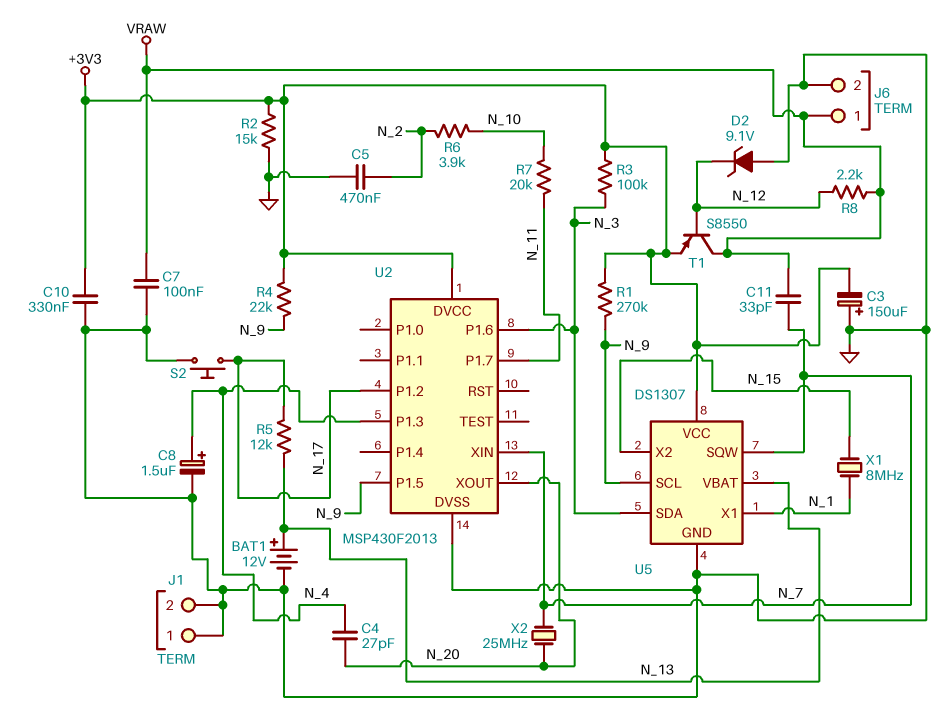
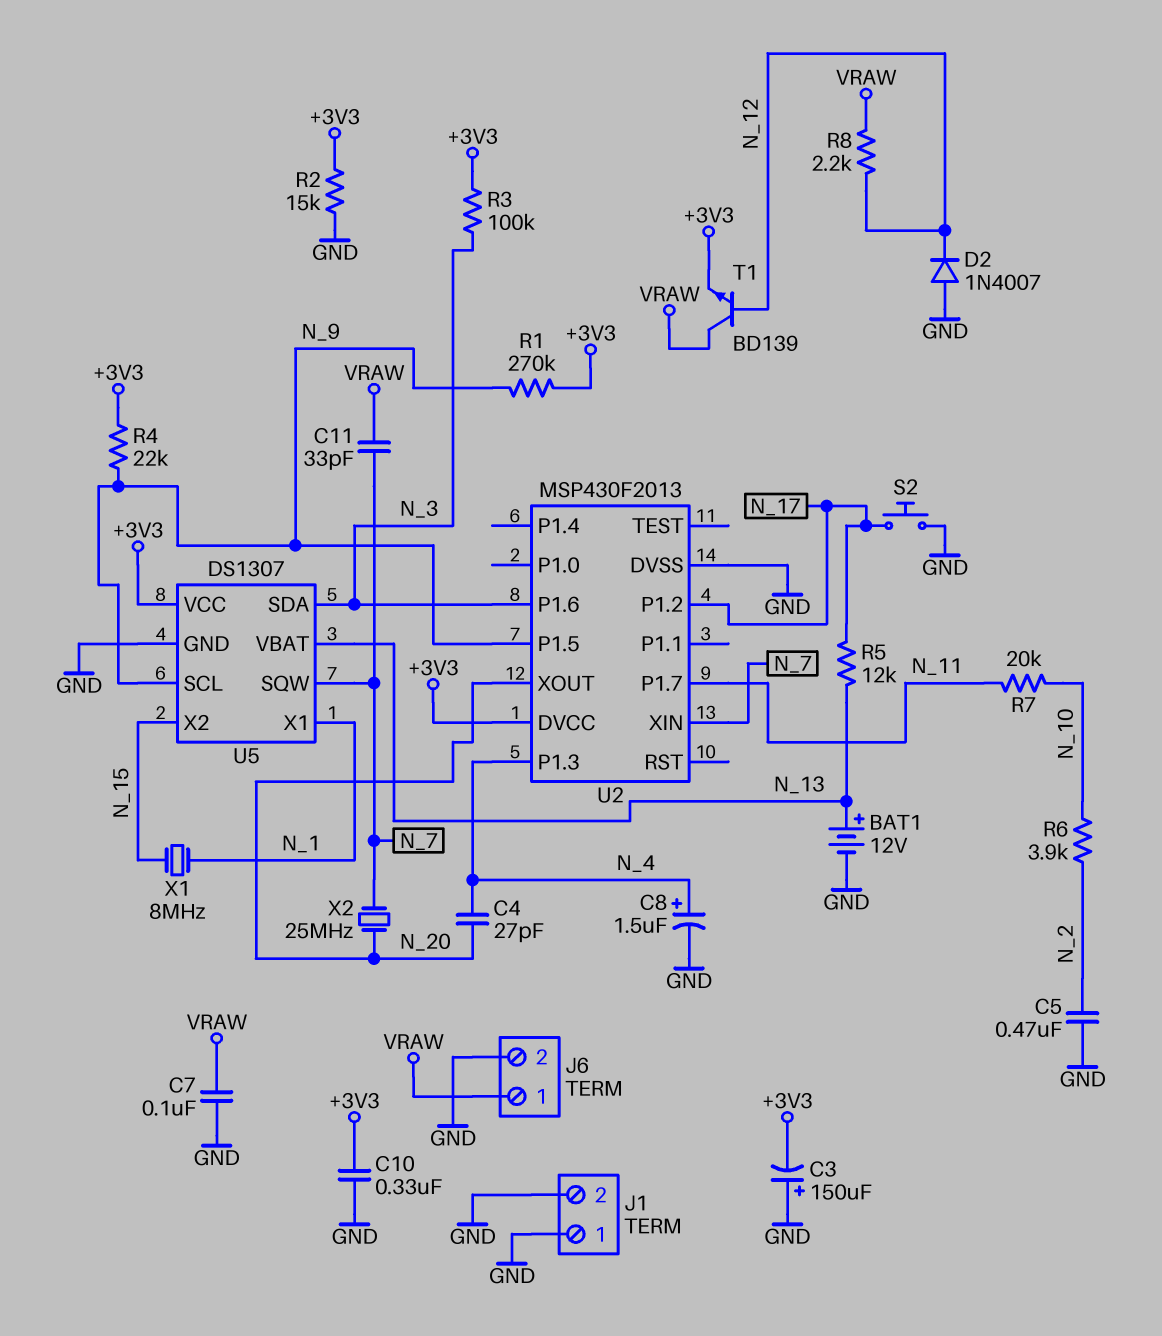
D2: zener 9.1V (A GND, K N_12) -> diode 1N4007 (A GND, K N_12)
T1: PNP S8550 (B N_12, C VRAW, E +3V3) -> NPN BD139 (B N_12, C VRAW, E +3V3)

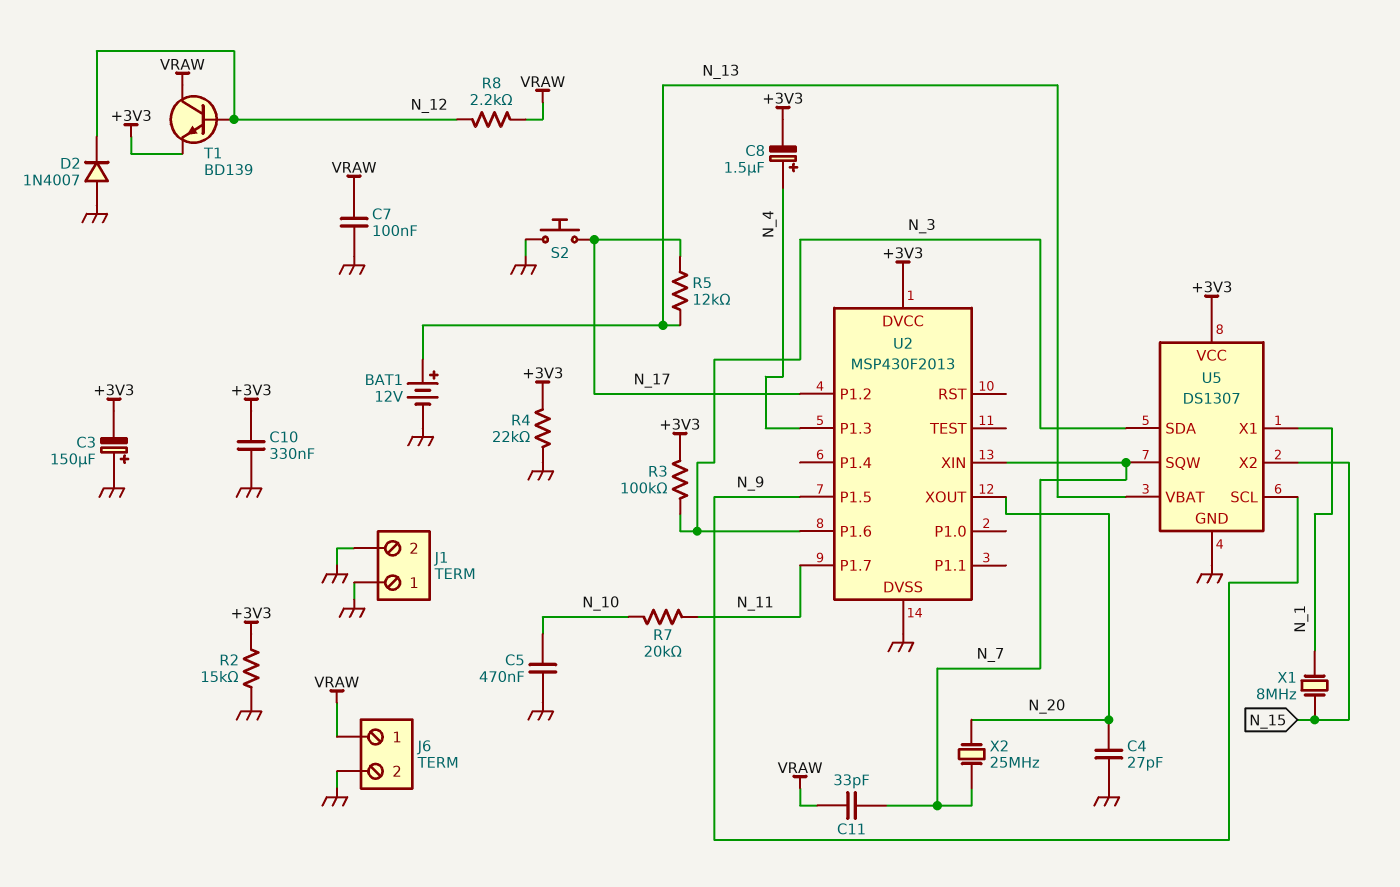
C4: 27pF (N_4, N_20) -> 27pF (GND, N_20)
C5: 470nF (GND, N_2) -> 470nF (GND, N_10)
C8: 1.5uF (plus N_4, minus GND) -> 1.5uF (plus N_4, minus +3V3)
R1: 270k (+3V3, N_9) -> none
R4: 22k (+3V3, N_9) -> 22k (+3V3, GND)
R6: 3.9k (N_2, N_10) -> none

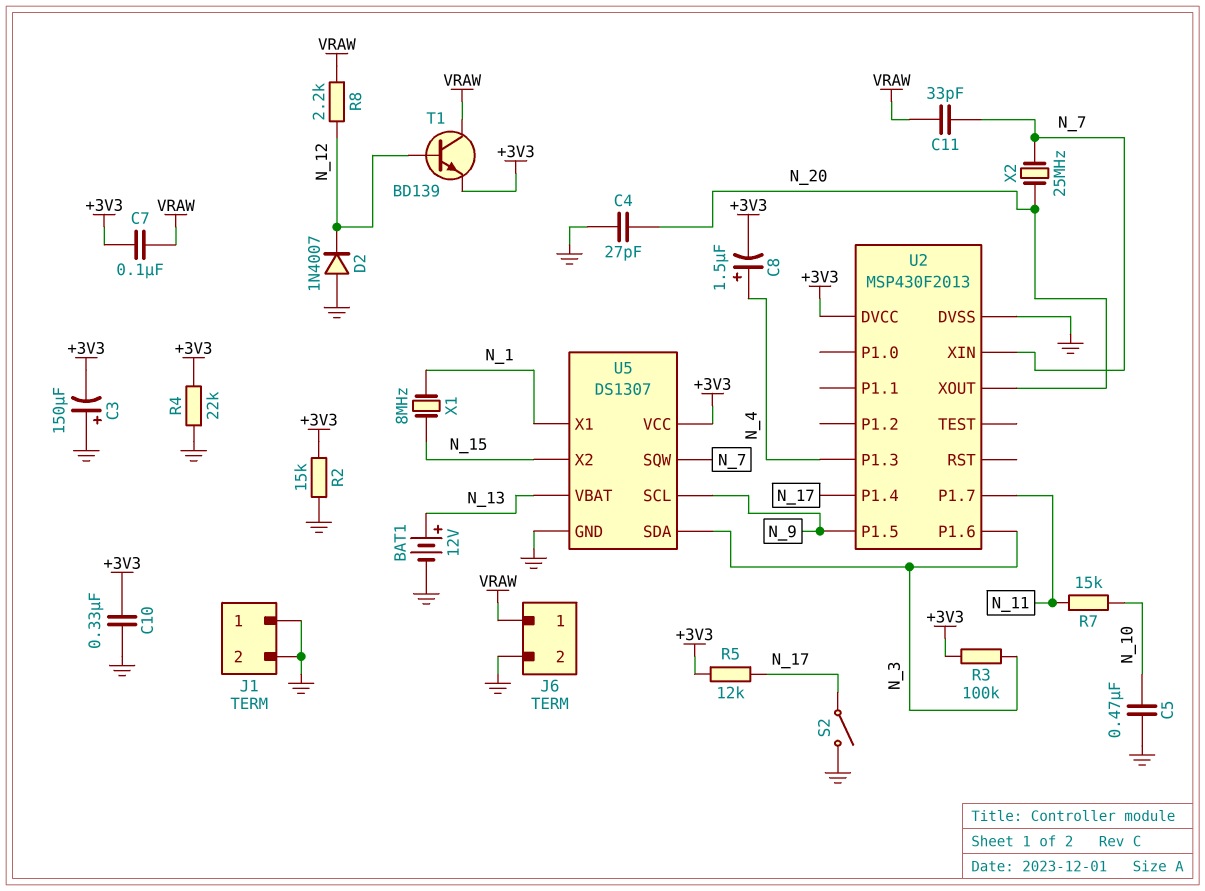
C7: 100nF (GND, VRAW) -> 100nF (+3V3, VRAW)
R5: 12k (N_13, N_17) -> 12k (+3V3, N_17)
R7: 20k (N_10, N_11) -> 15k (N_10, N_11)
S2: button (GND, N_17) -> switch (GND, N_17)
U2 pin P1.2: N_17 -> none
U2 pin P1.4: none -> N_17

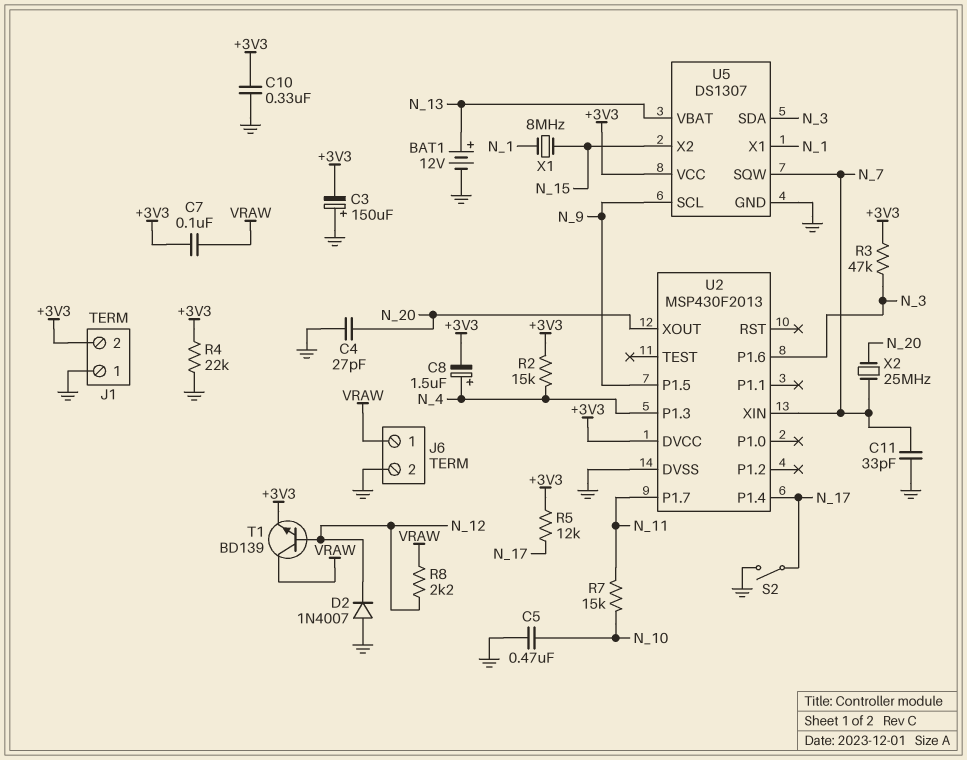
C11: 33pF (N_7, VRAW) -> 33pF (GND, N_7)
J1 pin 2: GND -> +3V3
R2: 15k (+3V3, GND) -> 15k (+3V3, N_4)
R3: 100k (+3V3, N_3) -> 47k (+3V3, N_3)

